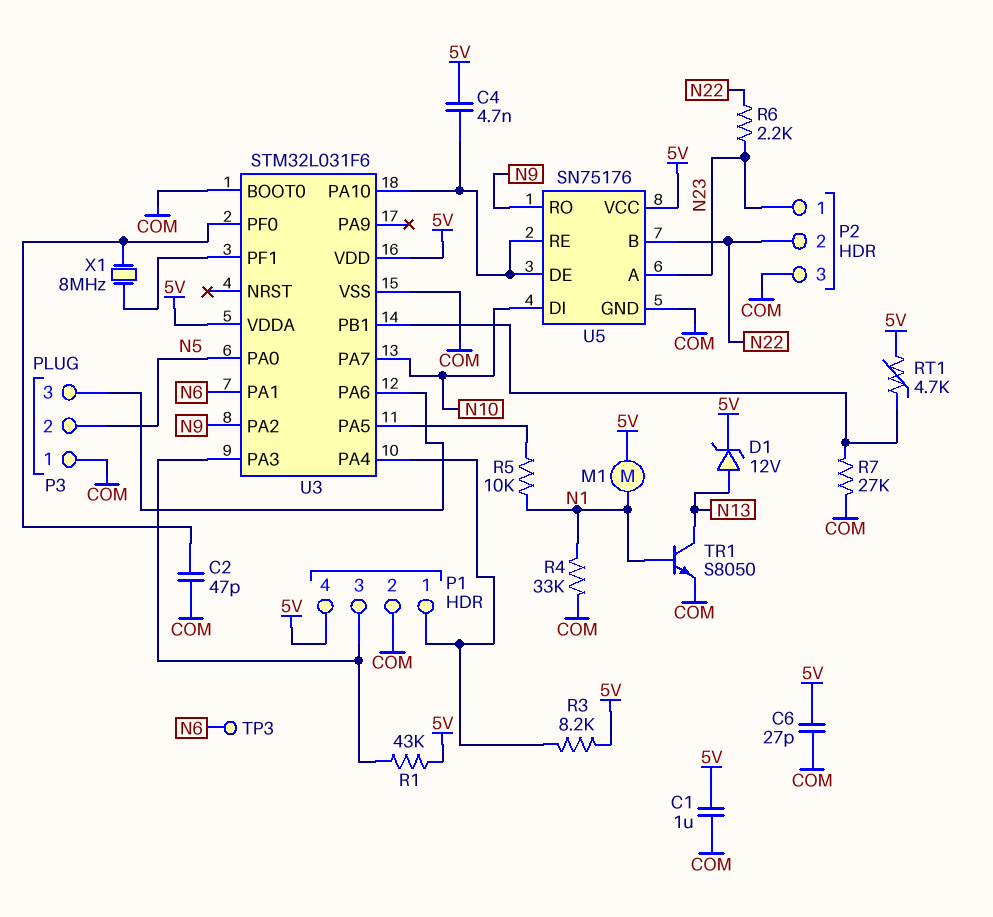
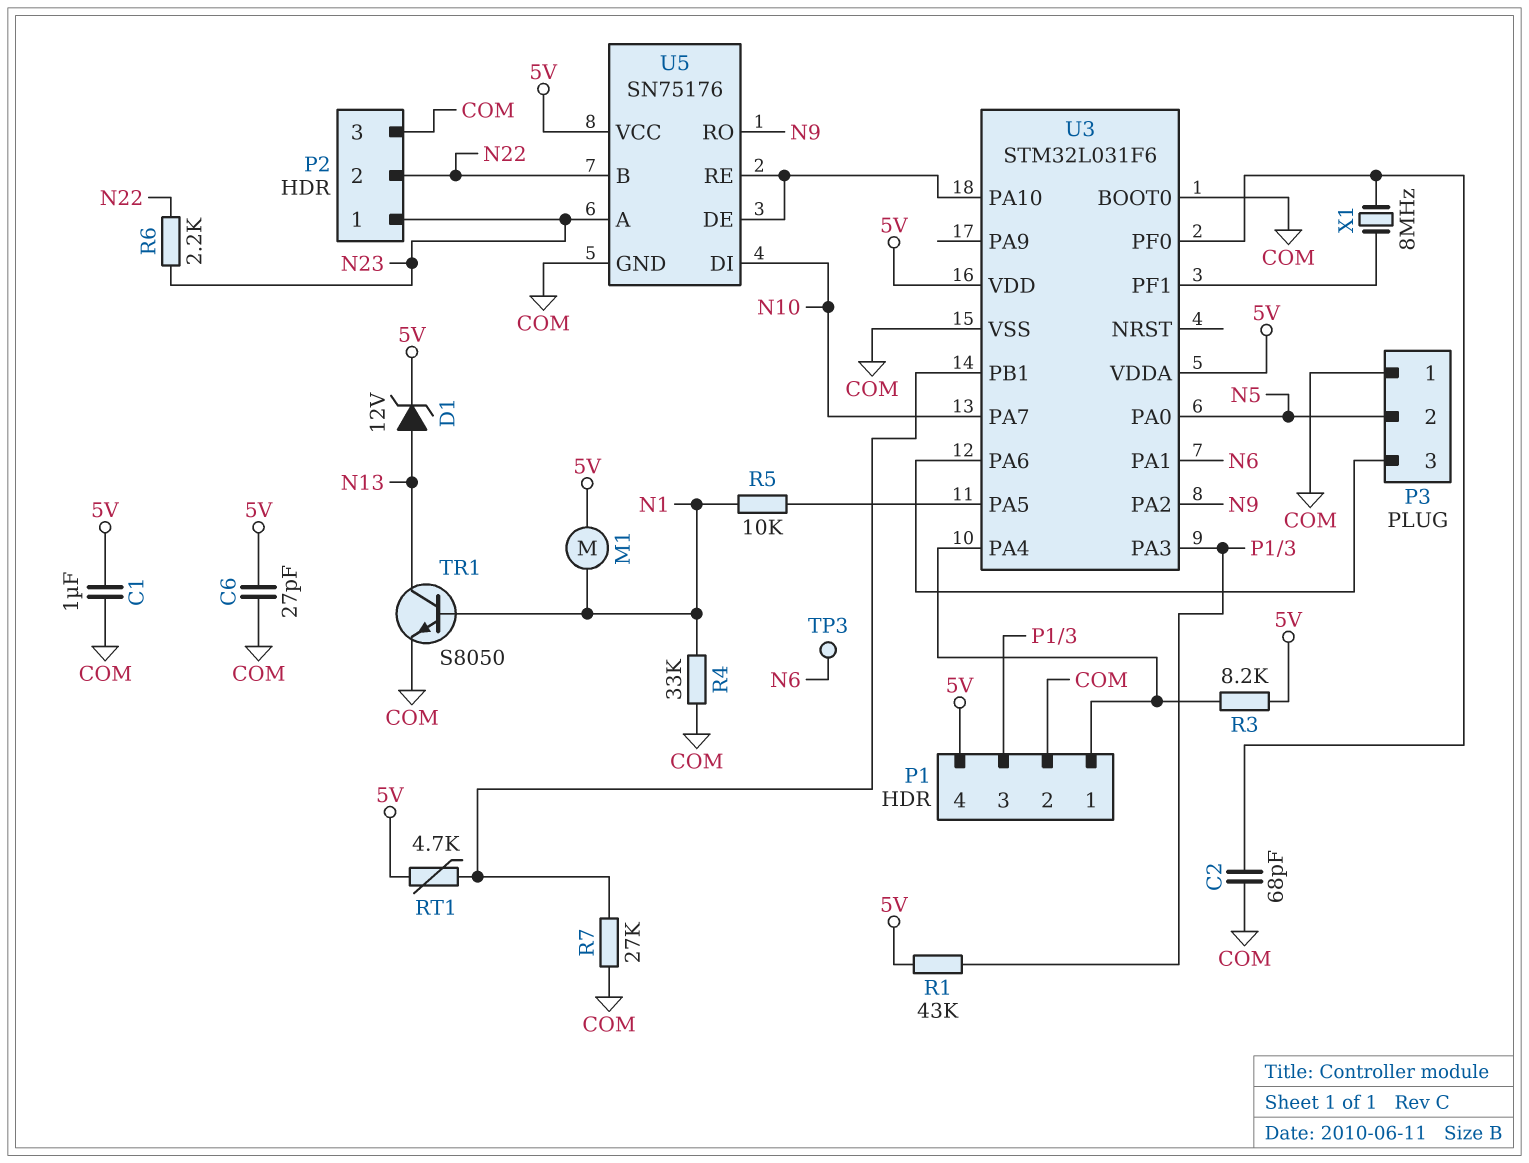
C2: 47pF (COM, U3/PF0) -> 68pF (COM, U3/PF0)
C4: 4.7nF (5V, U3/PA10) -> none

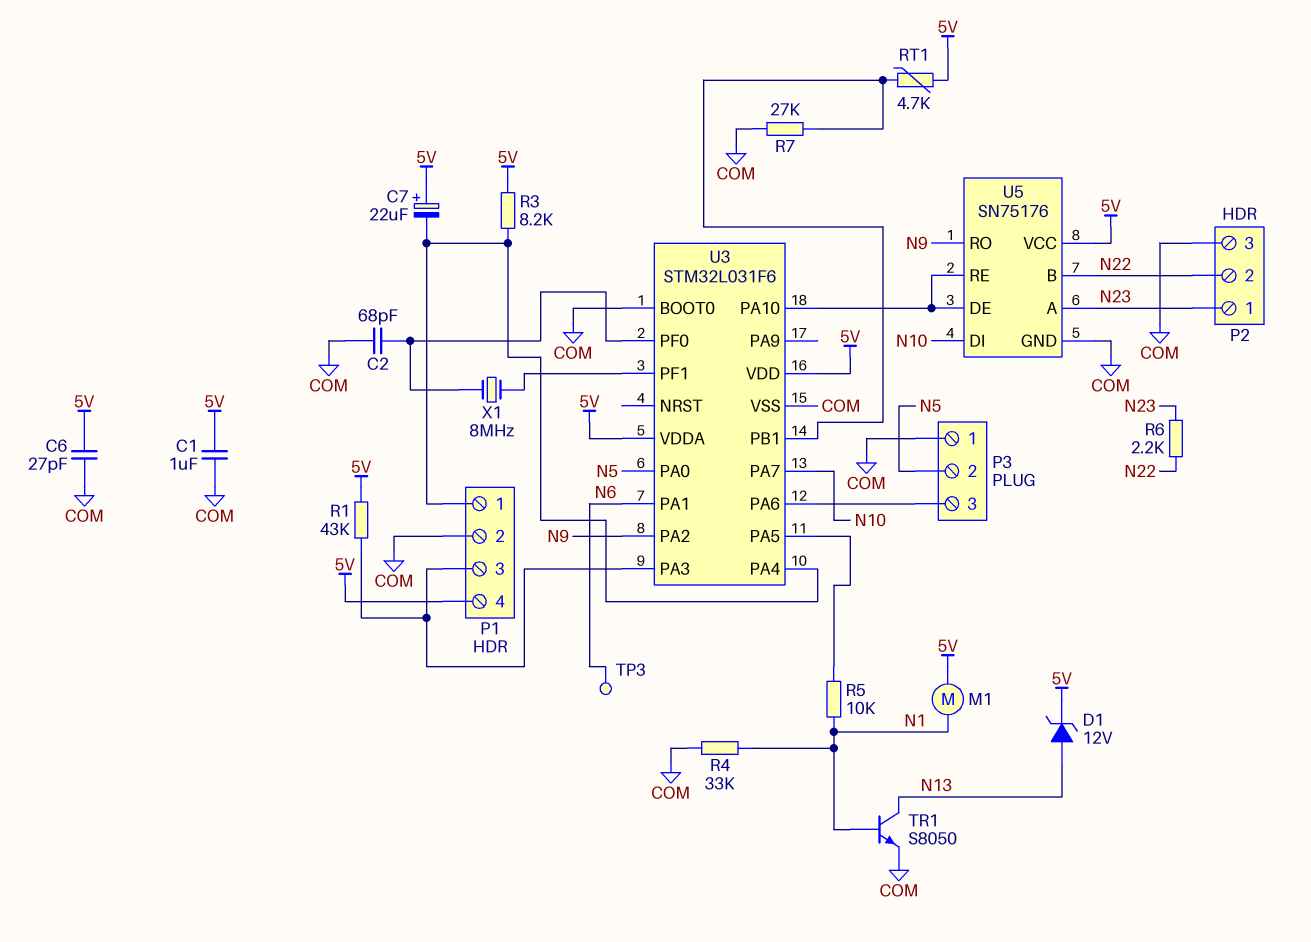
C7: none -> 22uF (plus 5V, minus P1/1)

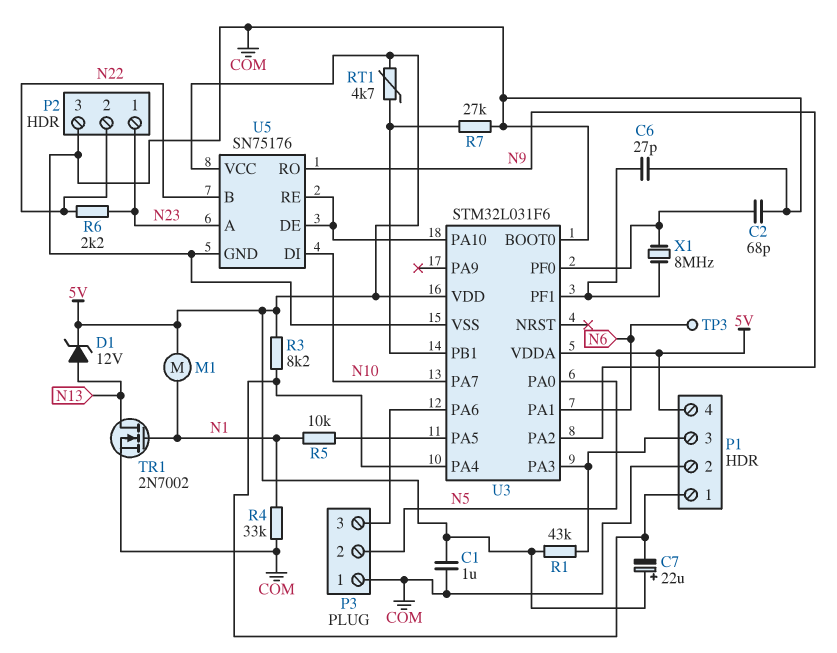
C6: 27pF (5V, COM) -> 27pF (COM, U3/PF1)
TR1: NPN S8050 (B N1, C N13, E COM) -> NMOS 2N7002 (G N1, D N13, S COM)

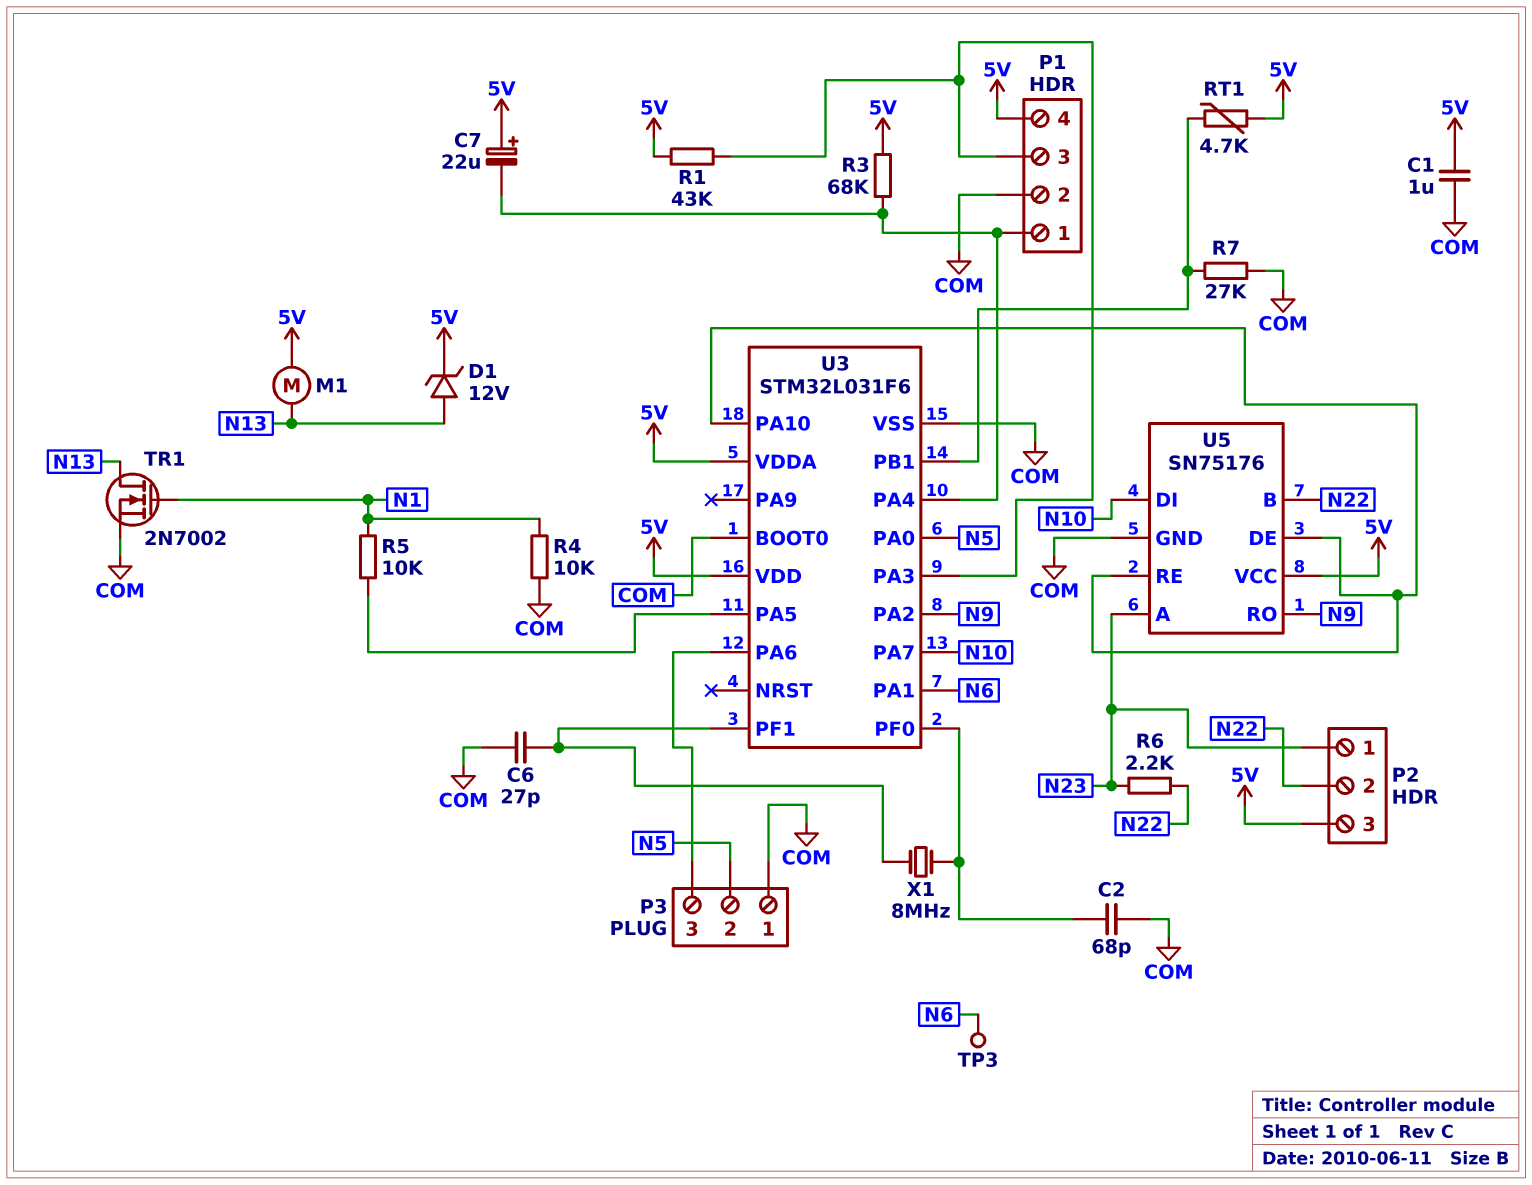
M1: motor (5V, N1) -> motor (5V, N13)
P2 pin 3: COM -> 5V
R3: 8.2k (5V, P1/1) -> 68k (5V, P1/1)
R4: 33k (COM, N1) -> 10k (COM, N1)

